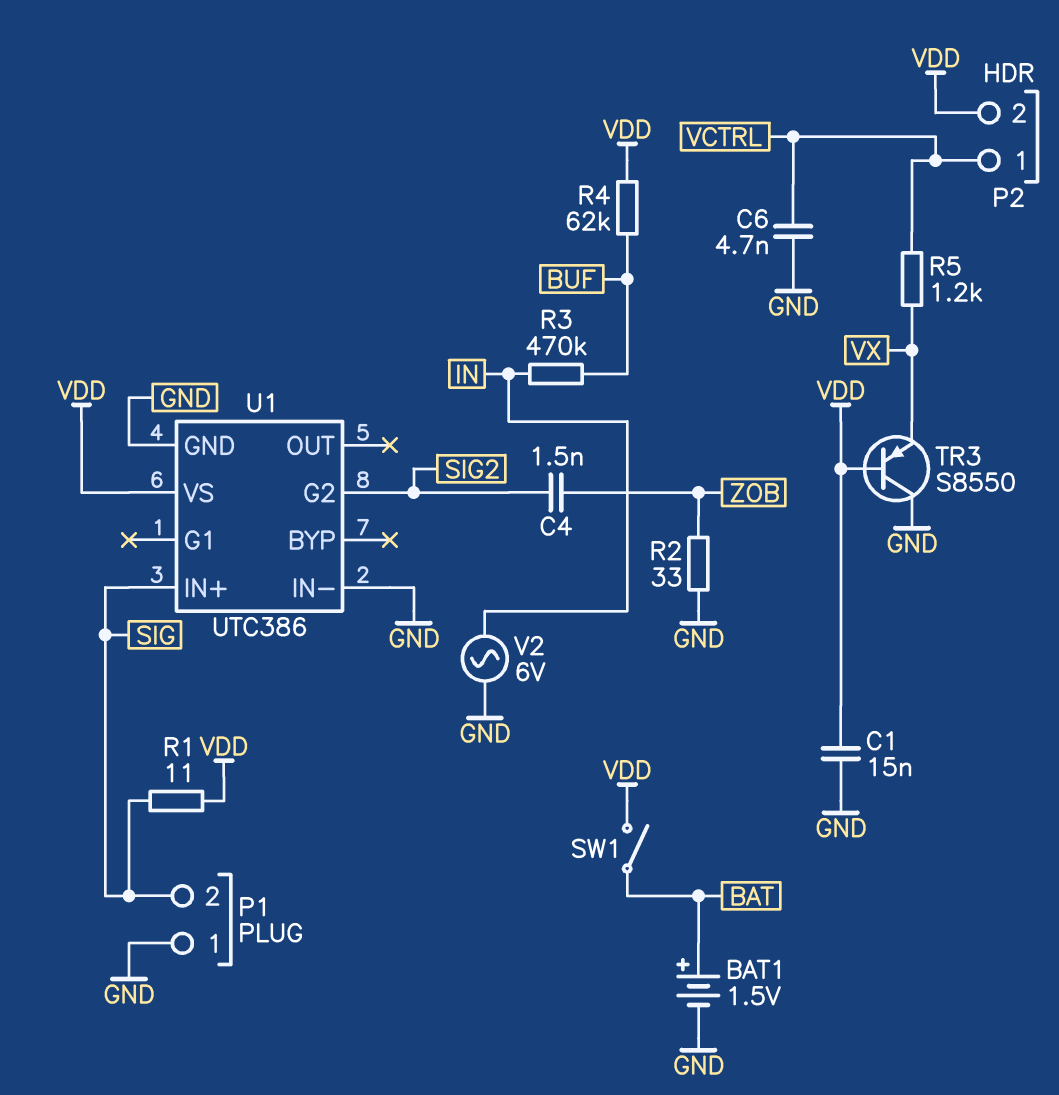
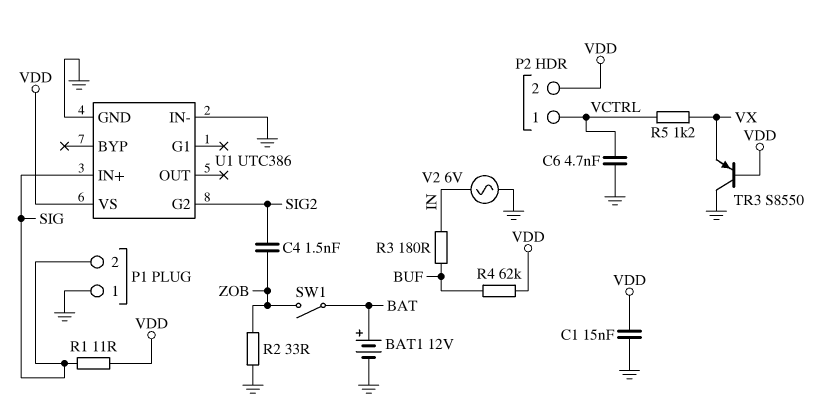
BAT1: 1.5V (plus BAT, minus GND) -> 12V (plus BAT, minus GND)
R3: 470k (BUF, IN) -> 180 (BUF, IN)
SW1: switch (BAT, VDD) -> switch (BAT, ZOB)

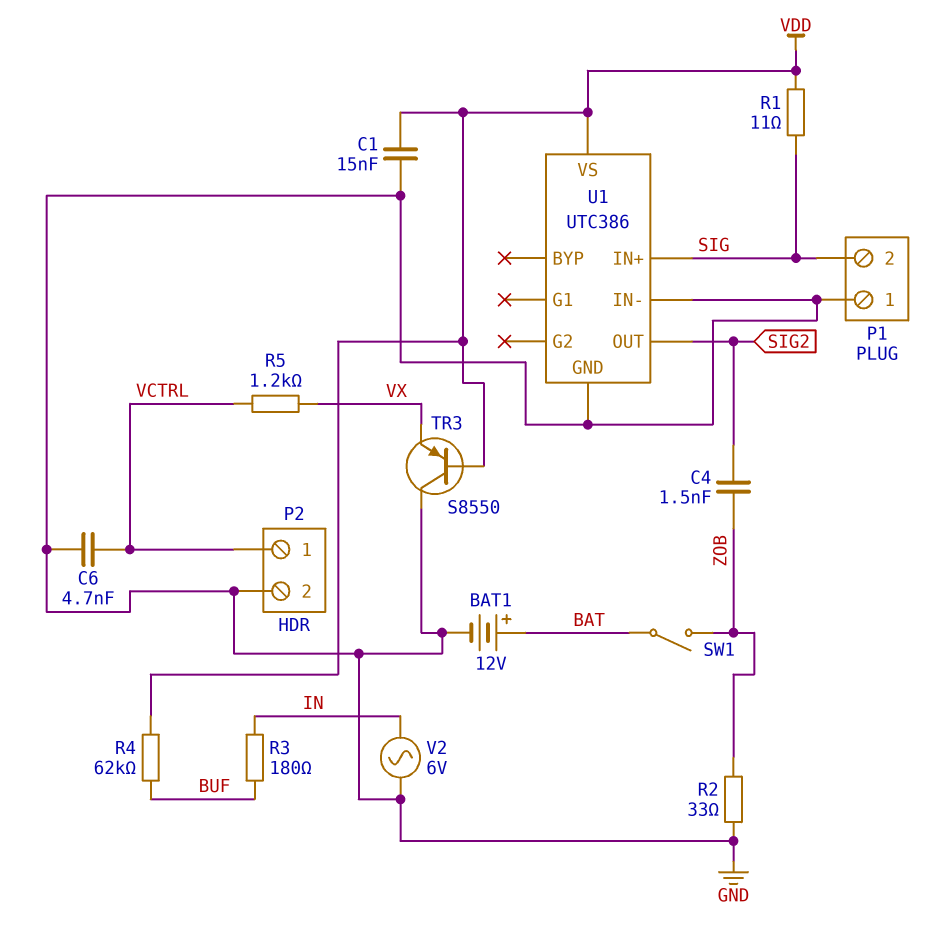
P2 pin 2: VDD -> GND
U1 pin G2: SIG2 -> none
U1 pin OUT: none -> SIG2

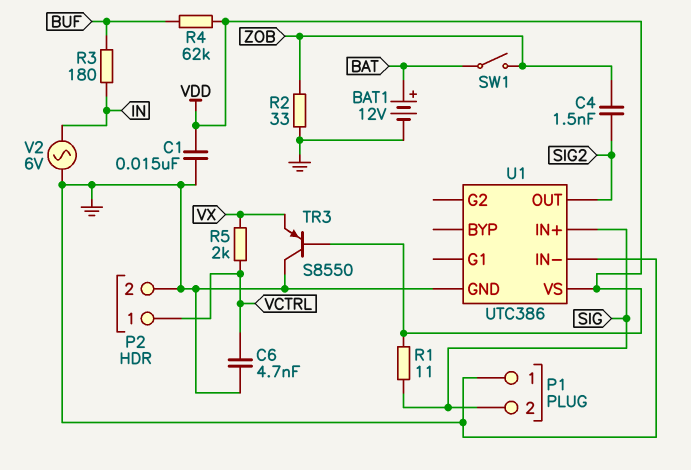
R5: 1.2k (VCTRL, VX) -> 2k (VCTRL, VX)

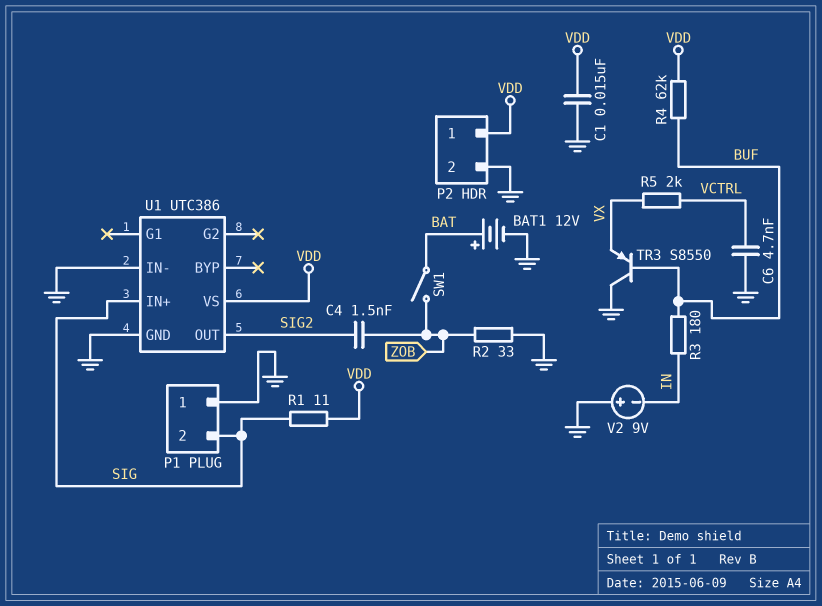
P2 pin 1: VCTRL -> VDD
TR3: PNP S8550 (B VDD, C GND, E VX) -> PNP S8550 (B BUF, C GND, E VX)
V2: AC 6V (GND, IN) -> 9V (plus GND, minus IN)

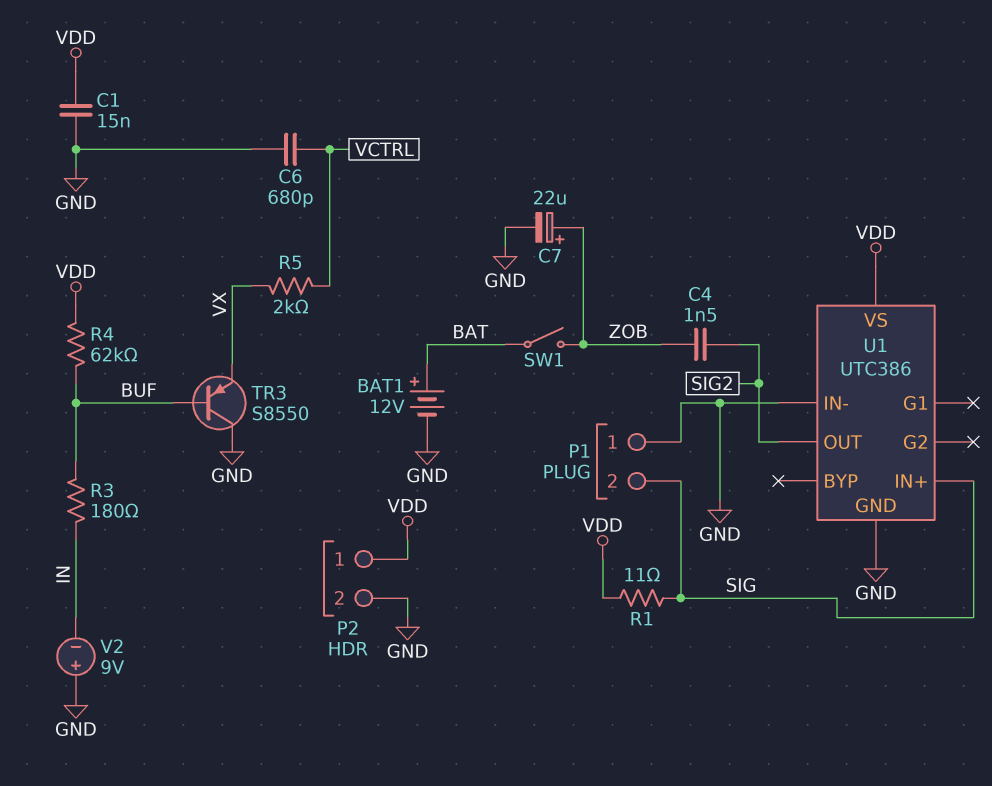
C6: 4.7nF (GND, VCTRL) -> 680pF (GND, VCTRL)
C7: none -> 22uF (plus ZOB, minus GND)
R2: 33 (GND, ZOB) -> none

